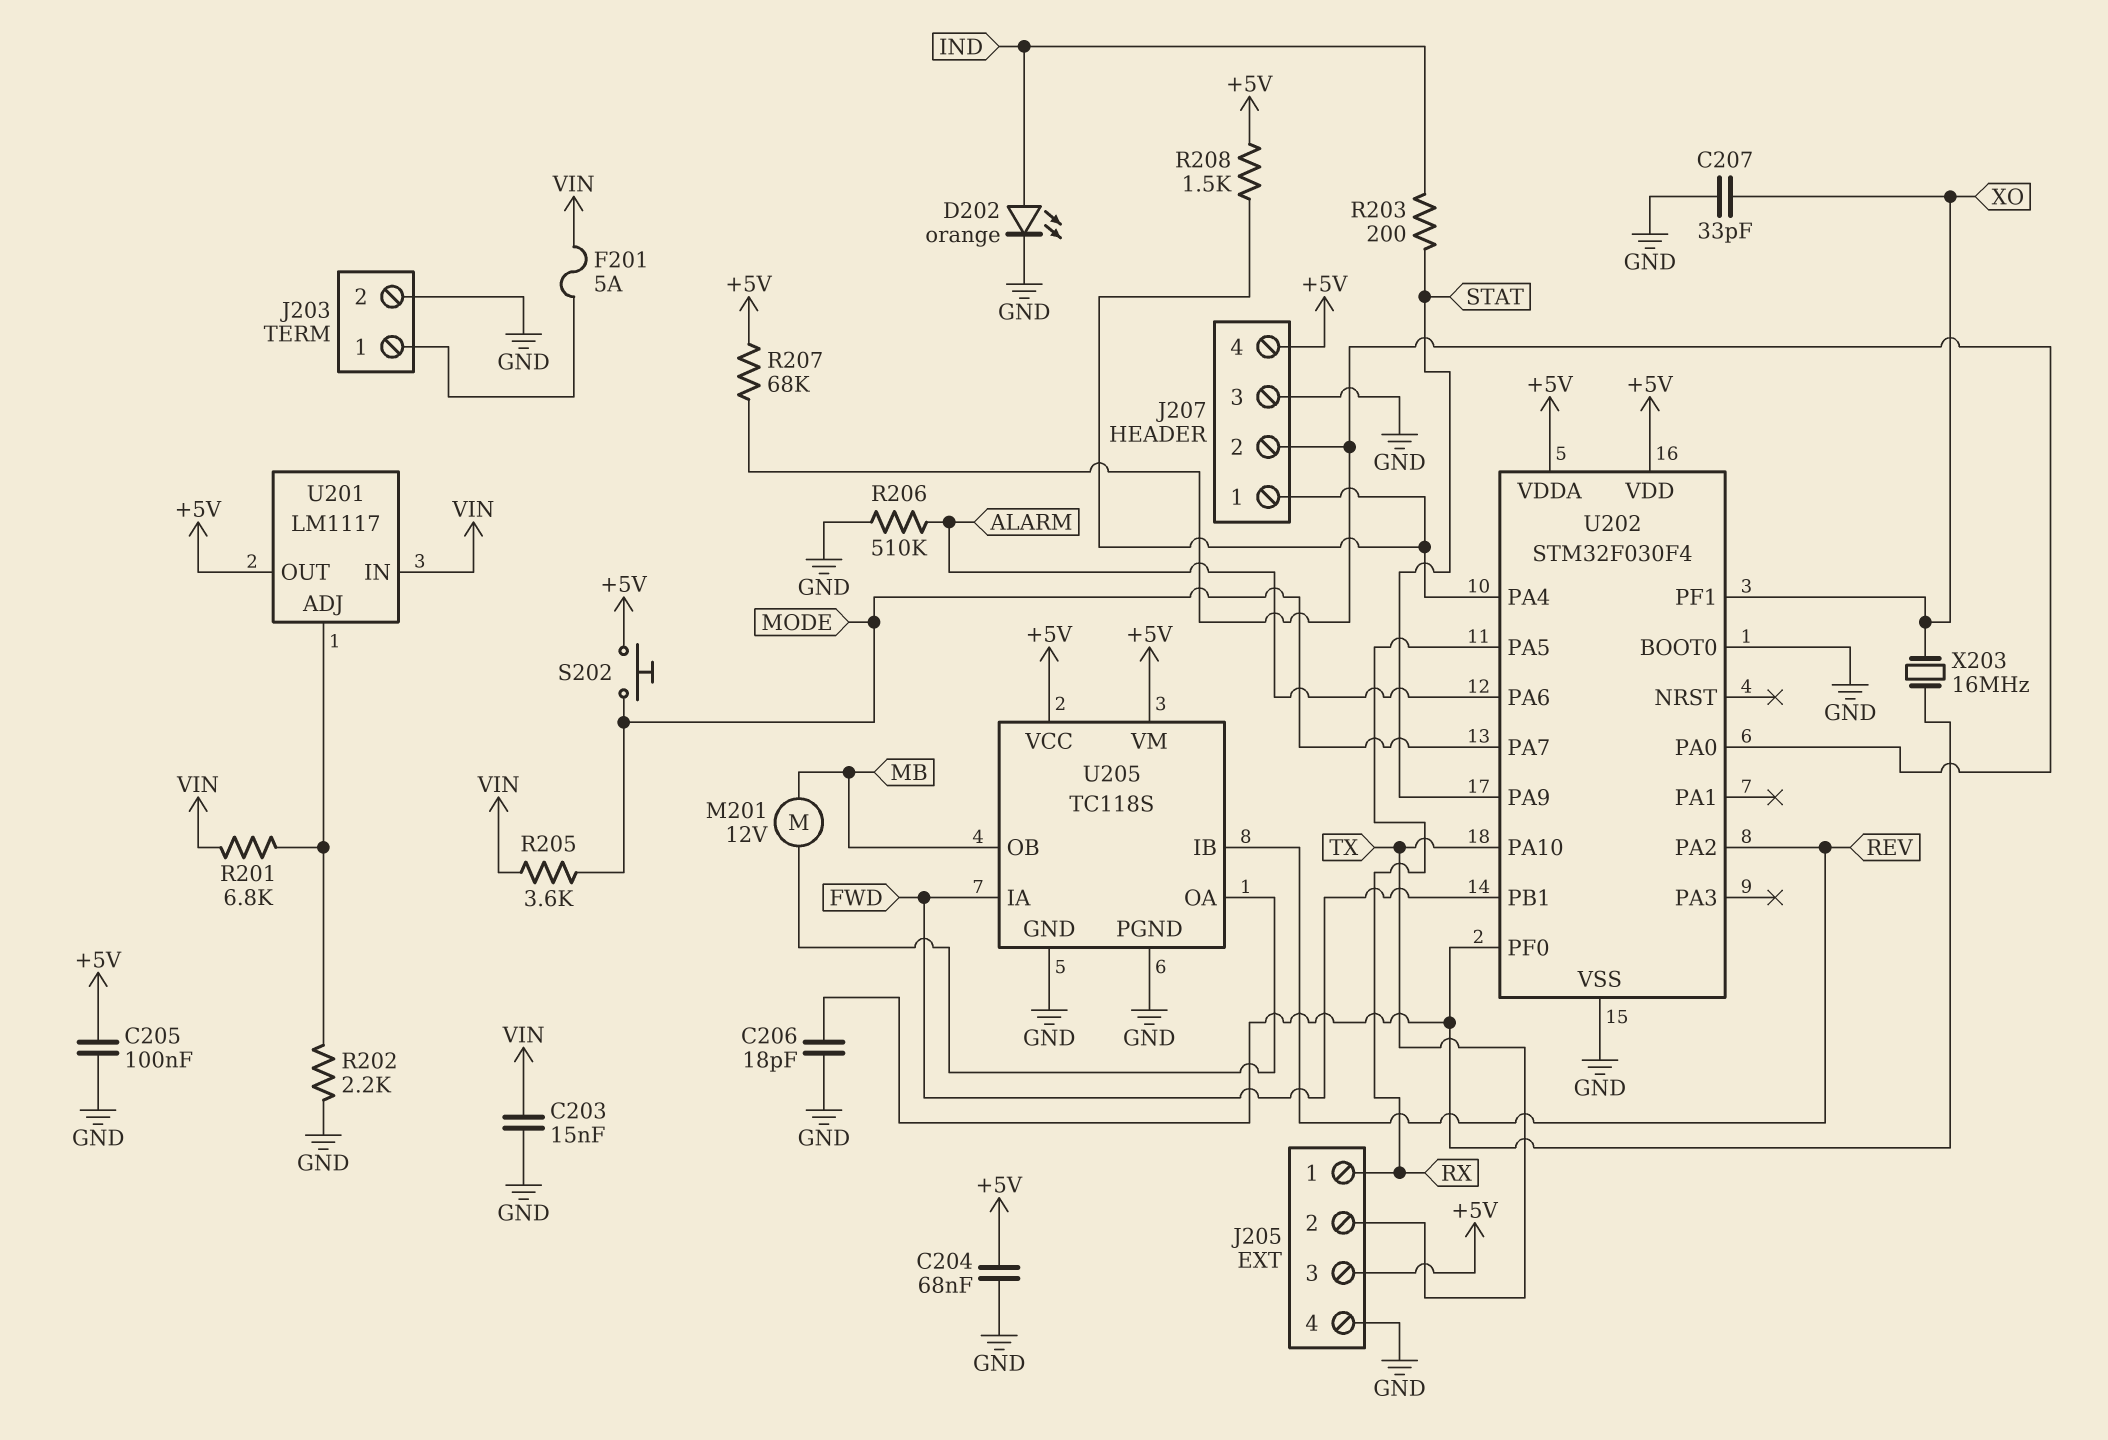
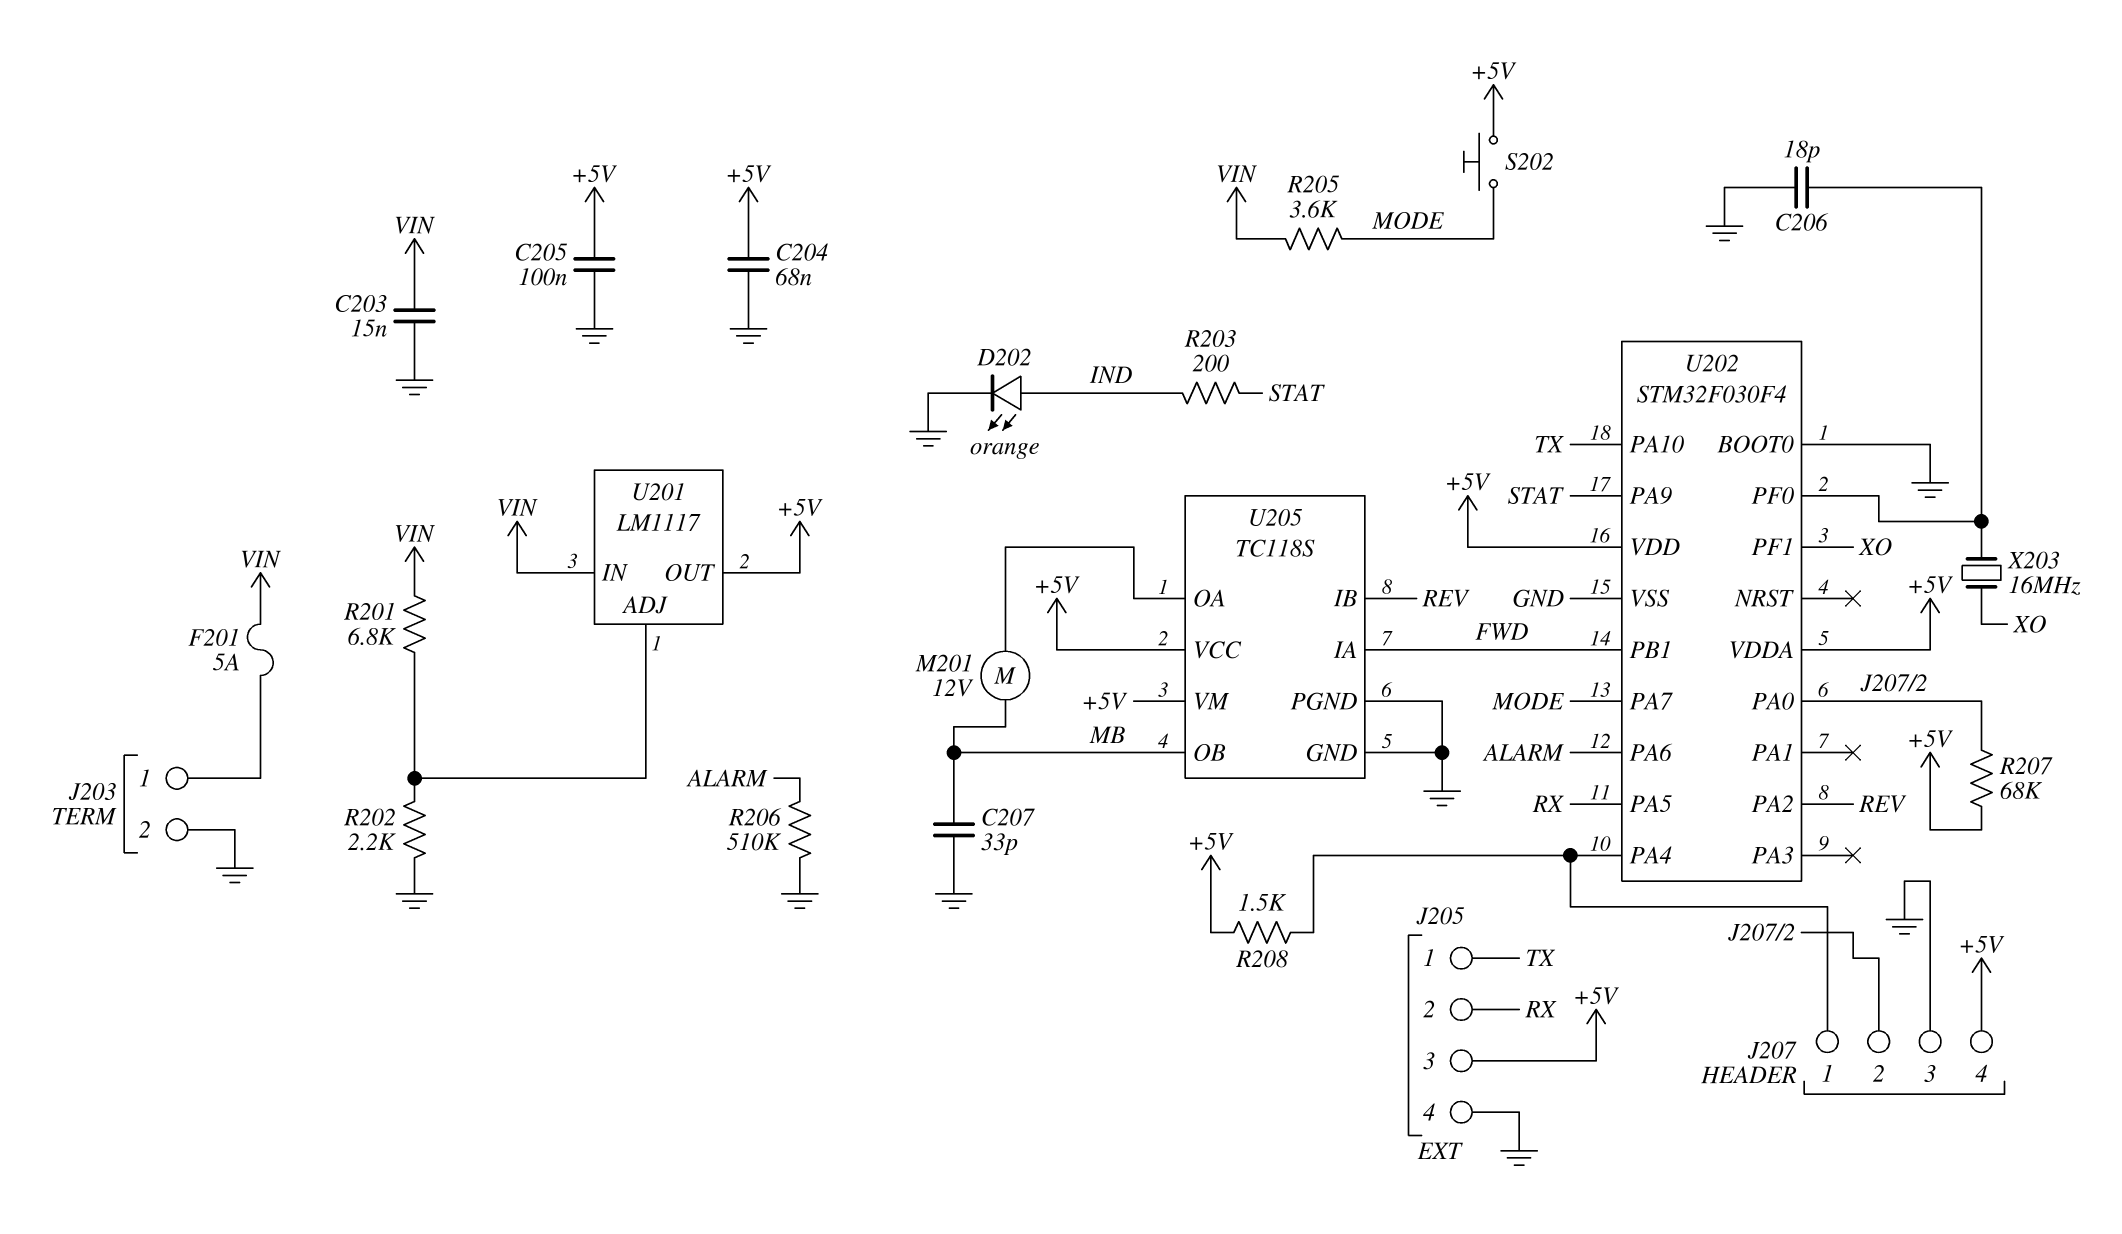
C207: 33pF (GND, XO) -> 33pF (GND, MB)
J205 pin 1: RX -> TX
J205 pin 2: TX -> RX

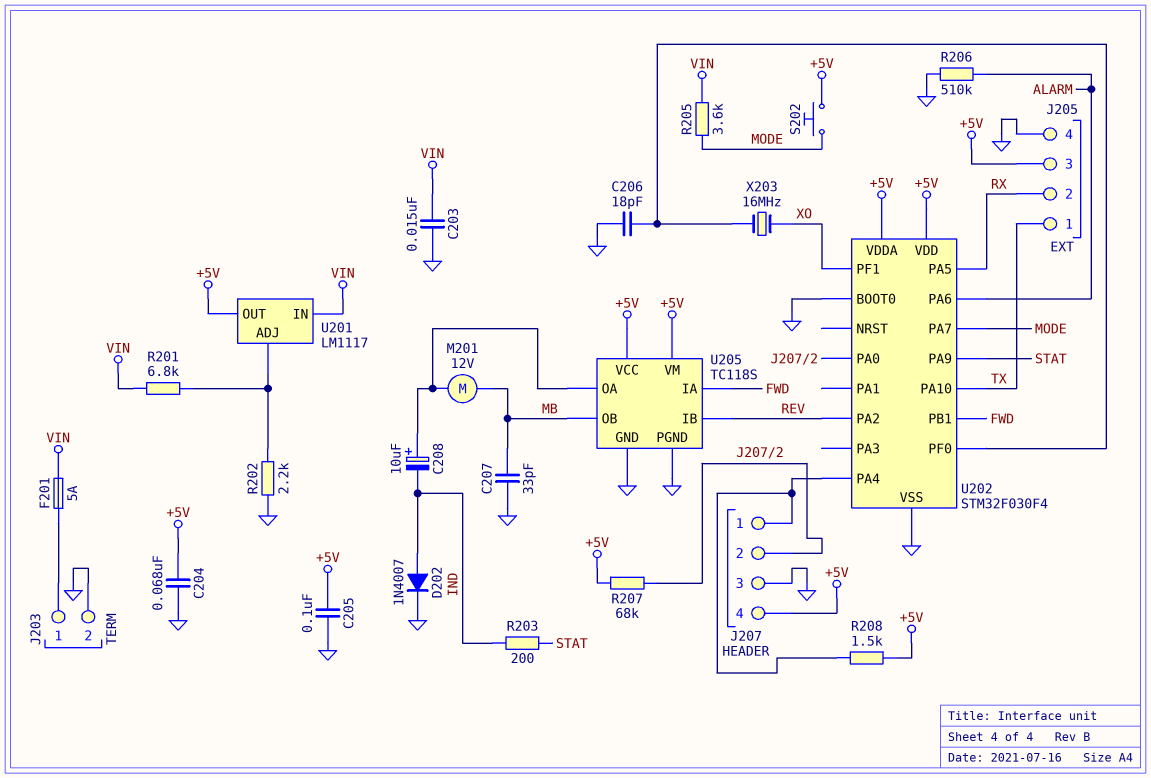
C208: none -> 10uF (plus U205/OA, minus IND)
D202: LED orange (A IND, K GND) -> diode 1N4007 (A IND, K GND)

